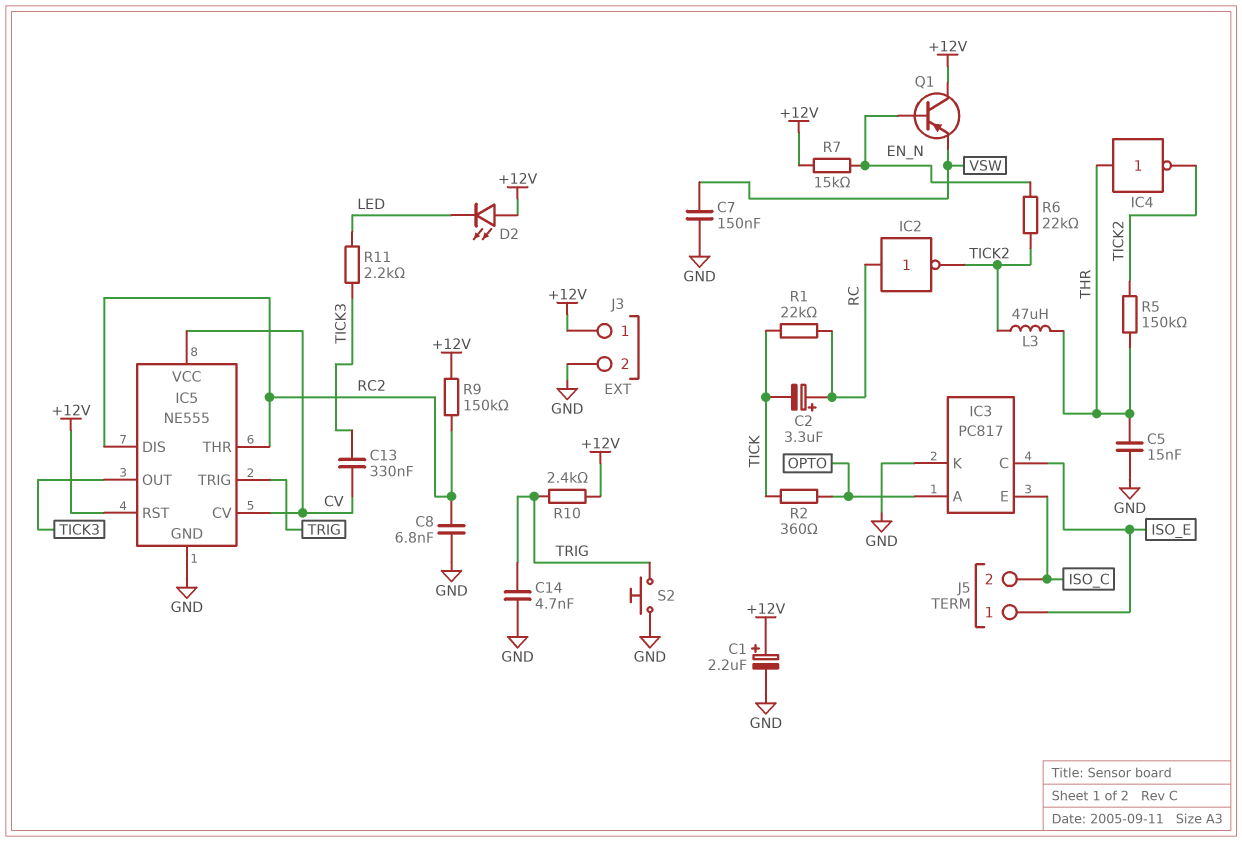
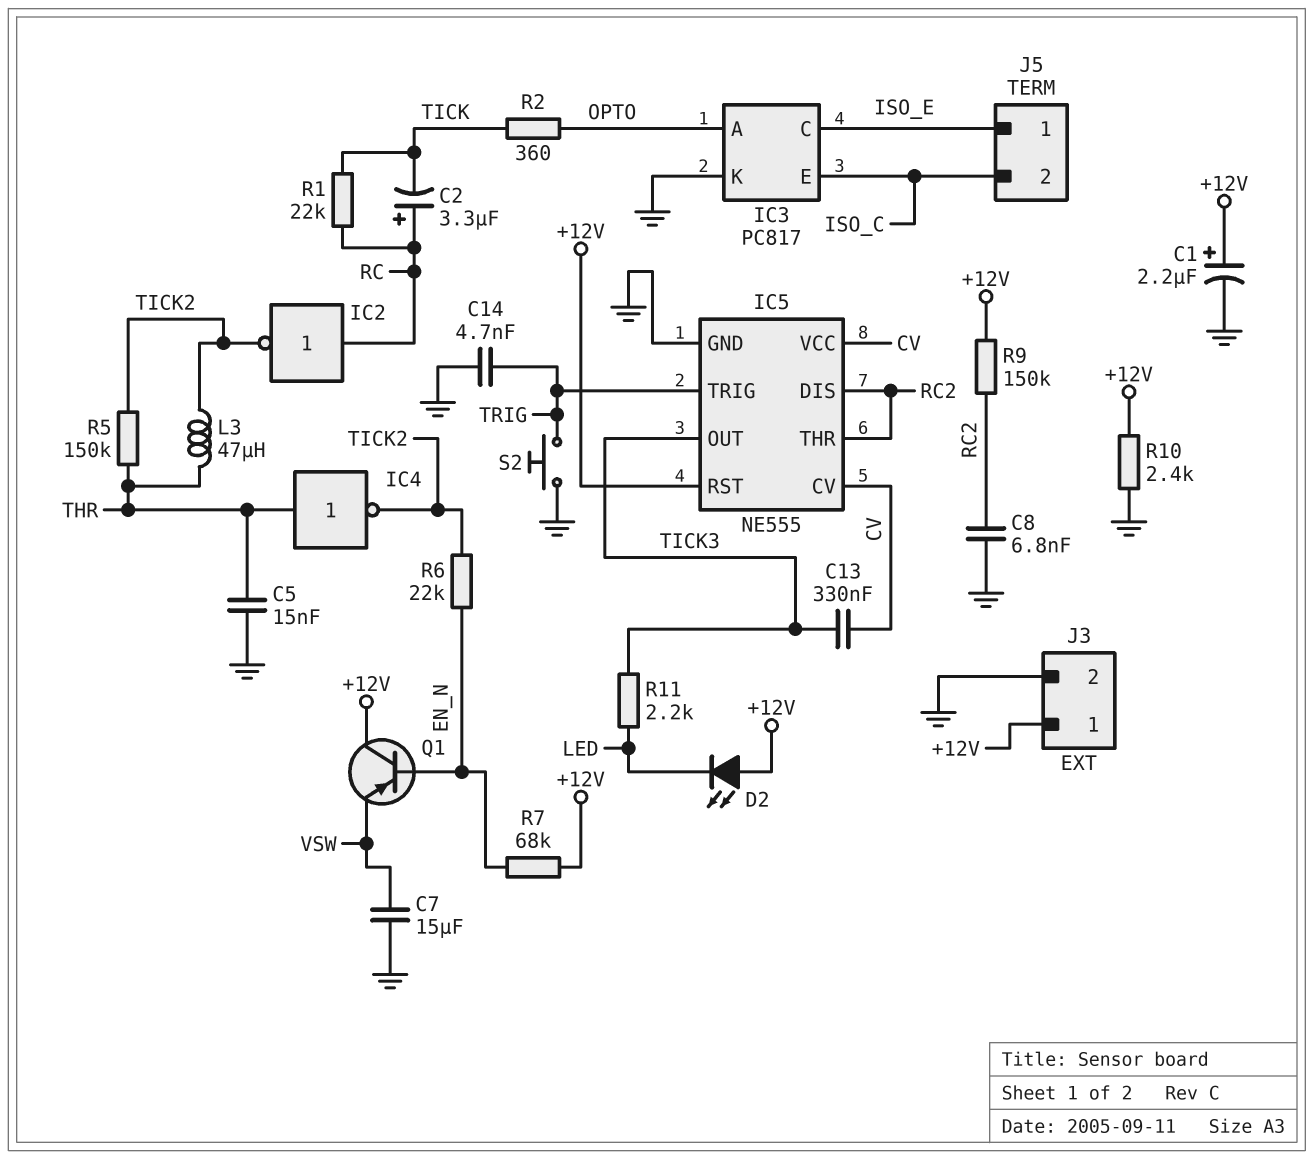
C7: 150nF (GND, VSW) -> 15uF (GND, VSW)
R7: 15k (+12V, EN_N) -> 68k (+12V, EN_N)
R10: 2.4k (+12V, TRIG) -> 2.4k (+12V, GND)

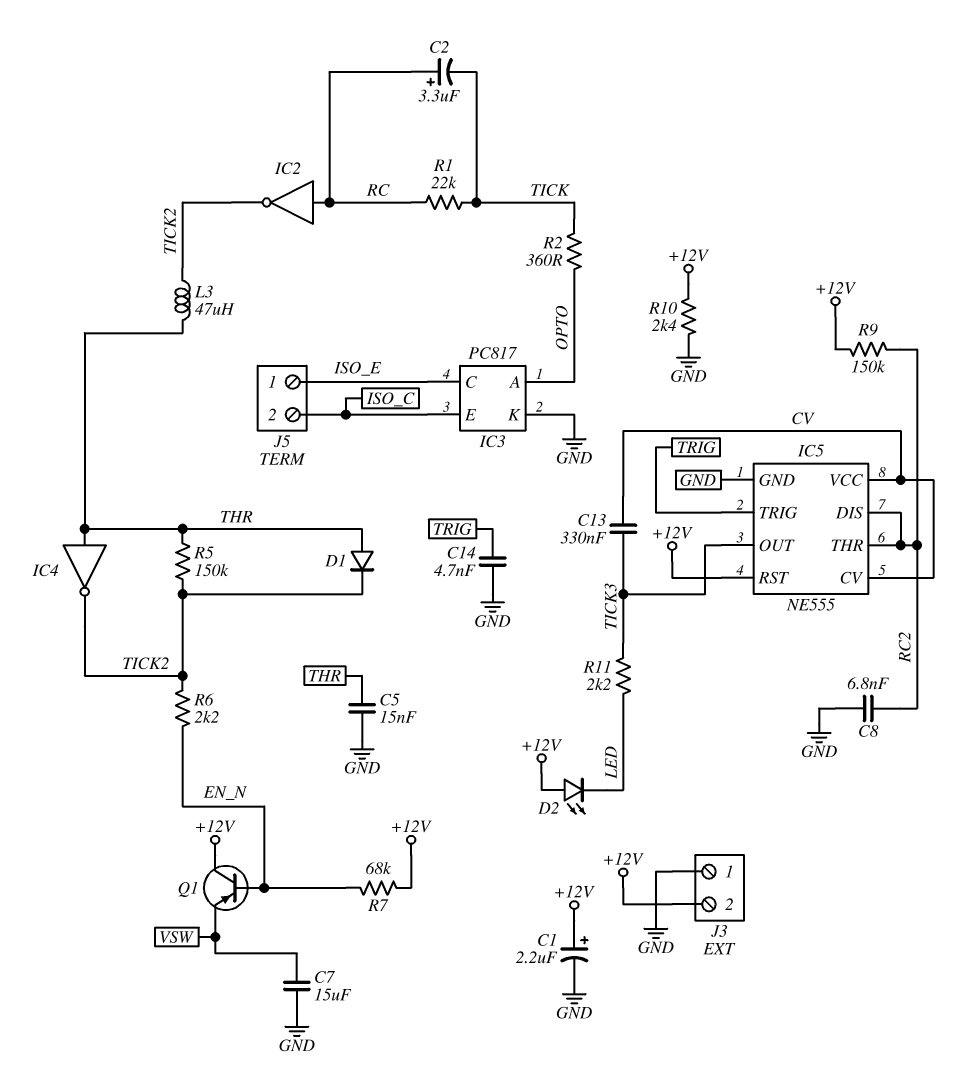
D1: none -> diode (A THR, K TICK2)
J3 pin 1: +12V -> GND
J3 pin 2: GND -> +12V
R6: 22k (EN_N, TICK2) -> 2.2k (EN_N, TICK2)
S2: button (GND, TRIG) -> none

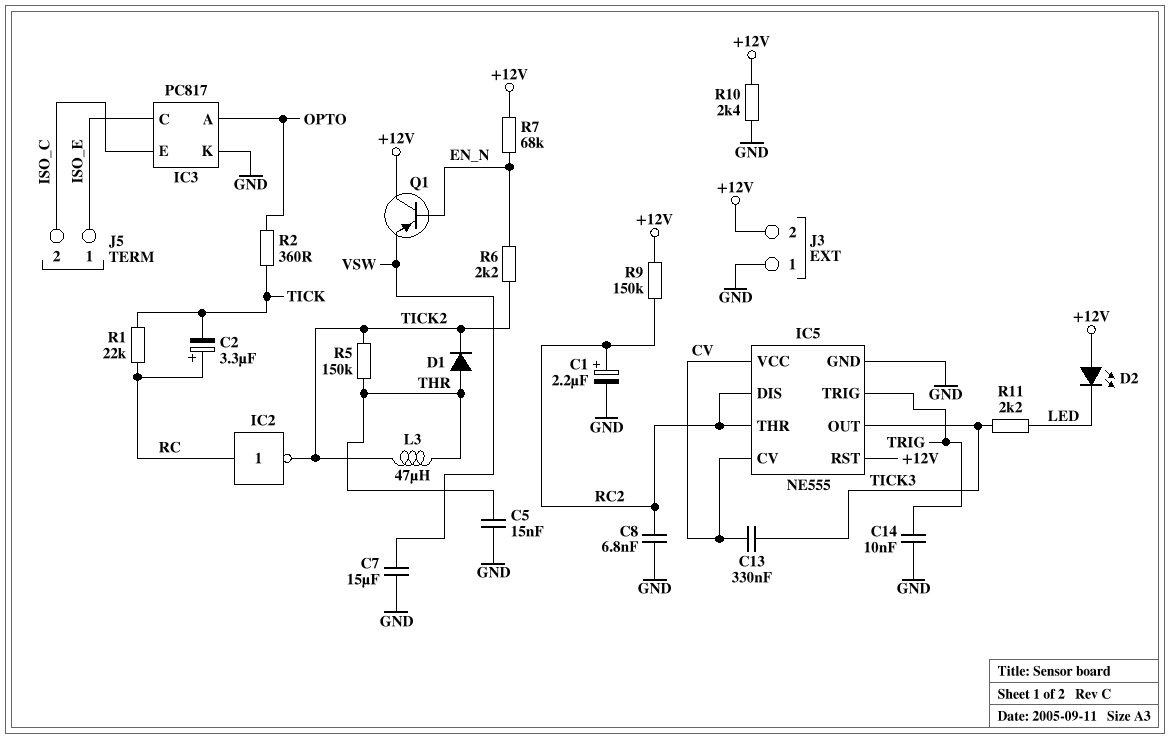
C1: 2.2uF (plus +12V, minus GND) -> 2.2uF (plus RC2, minus GND)
C14: 4.7nF (GND, TRIG) -> 10nF (GND, TRIG)
IC4: NOT (in THR, out TICK2) -> none

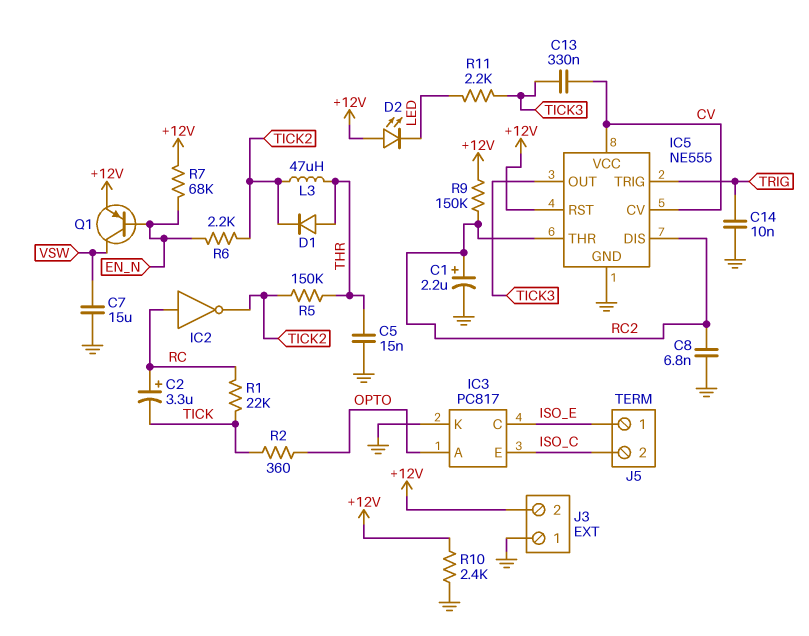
Q1: PNP (B EN_N, C +12V, E VSW) -> PNP (B EN_N, C VSW, E +12V)

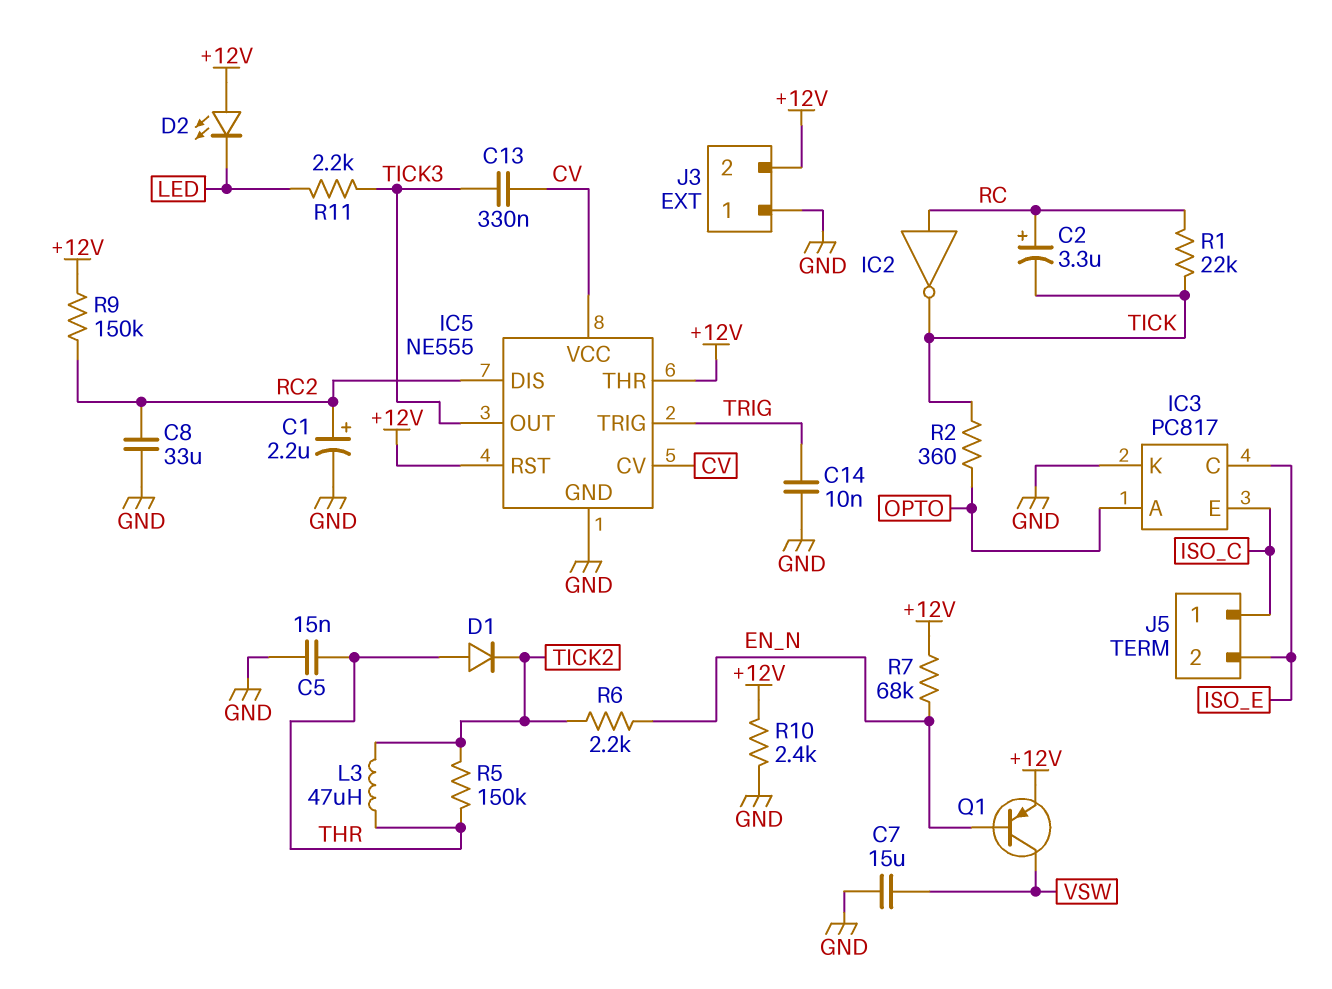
C8: 6.8nF (GND, RC2) -> 33uF (GND, RC2)
IC2: NOT (in RC, out TICK2) -> NOT (in RC, out TICK)
IC5 pin THR: RC2 -> +12V
J5 pin 1: ISO_E -> ISO_C
J5 pin 2: ISO_C -> ISO_E

